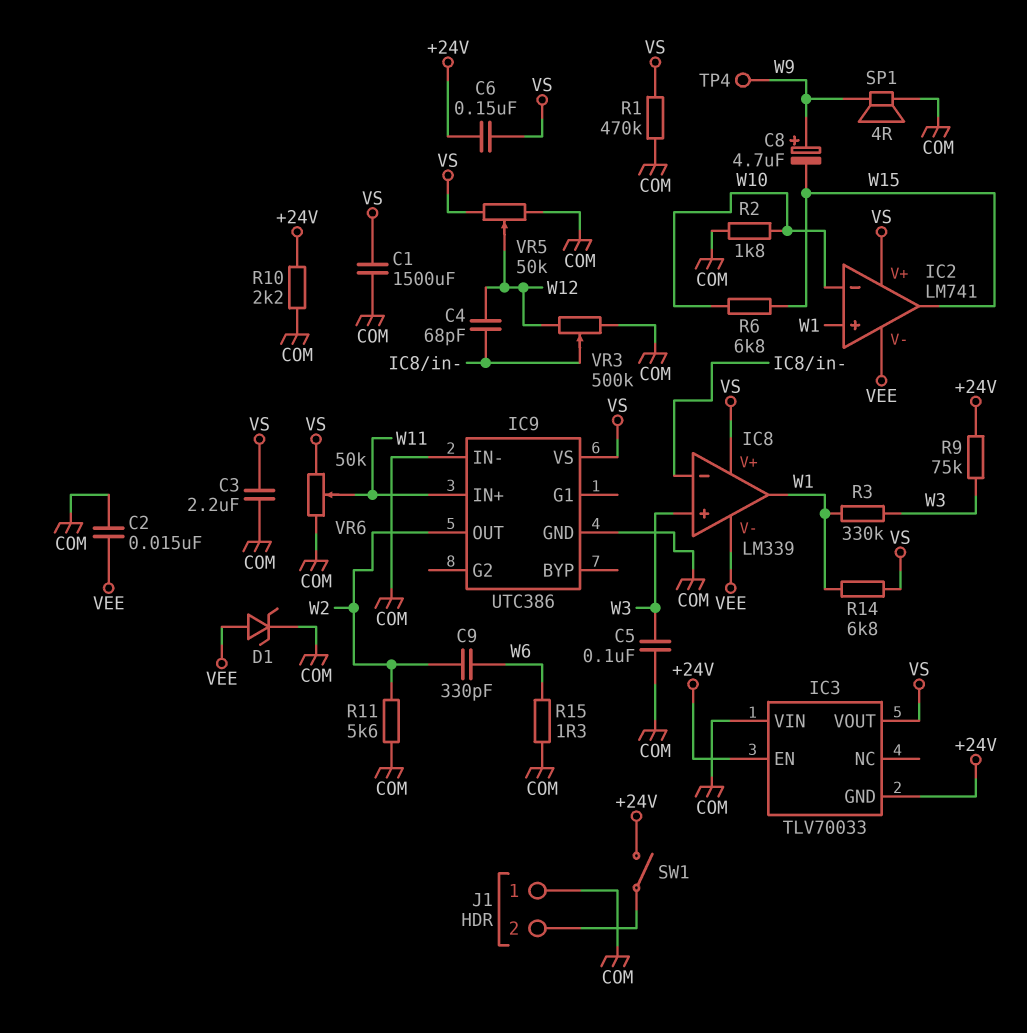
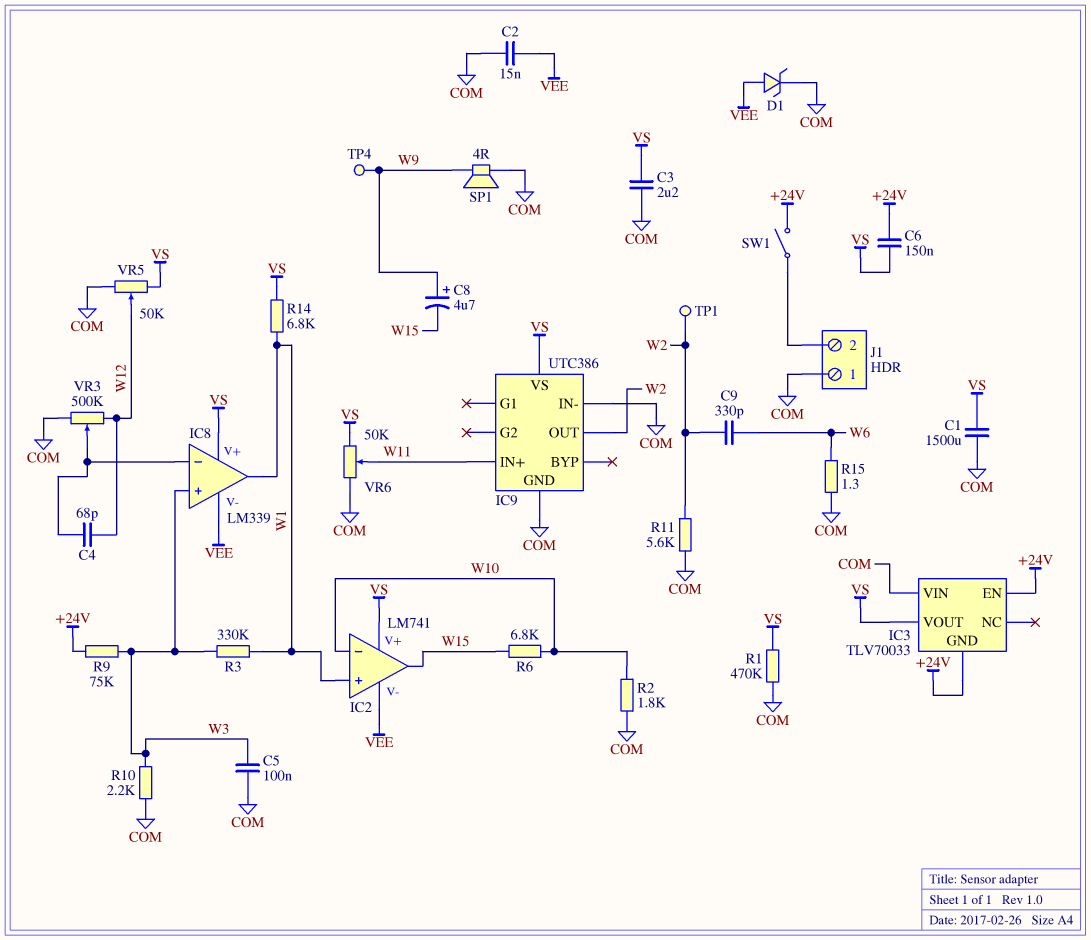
R10: 2.2k (+24V, COM) -> 2.2k (COM, W3)
TP1: none -> test point (W2)

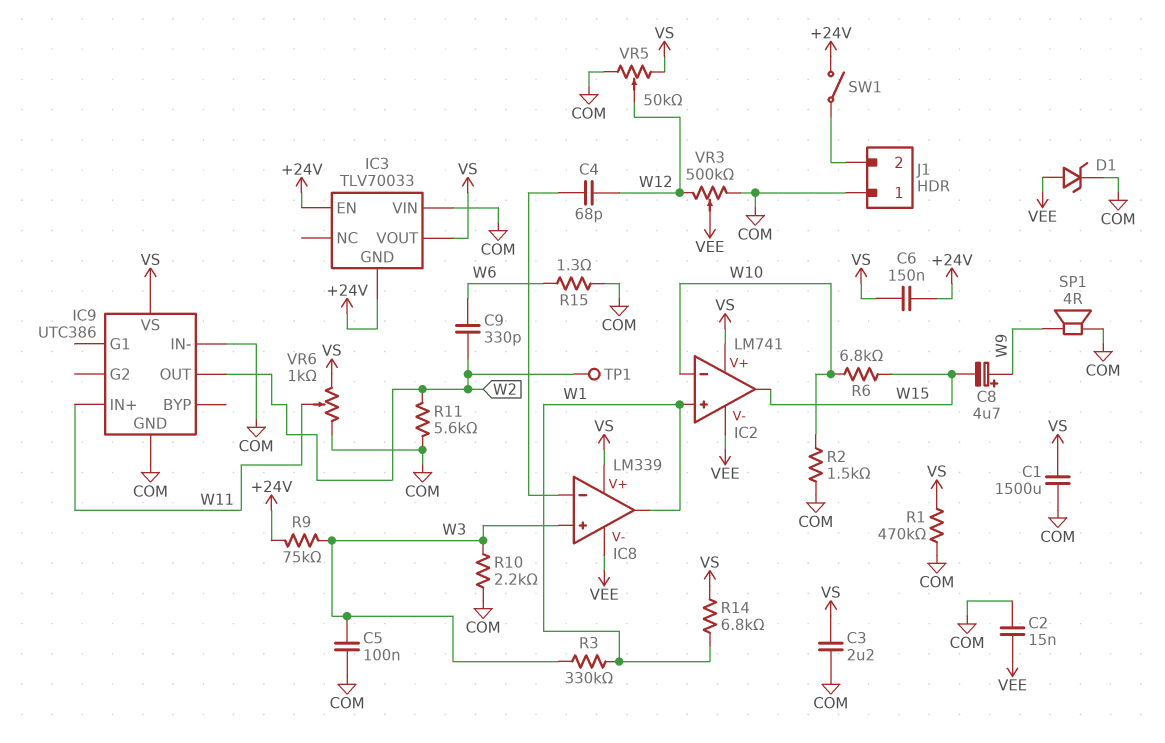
R2: 1.8k (COM, W10) -> 1.5k (COM, W10)
TP4: test point (W9) -> none
VR3: 500k (COM, W12, wiper IC8/in-) -> 500k (COM, W12, wiper VEE)
VR6: 50k (COM, VS, wiper W11) -> 1k (COM, VS, wiper W11)

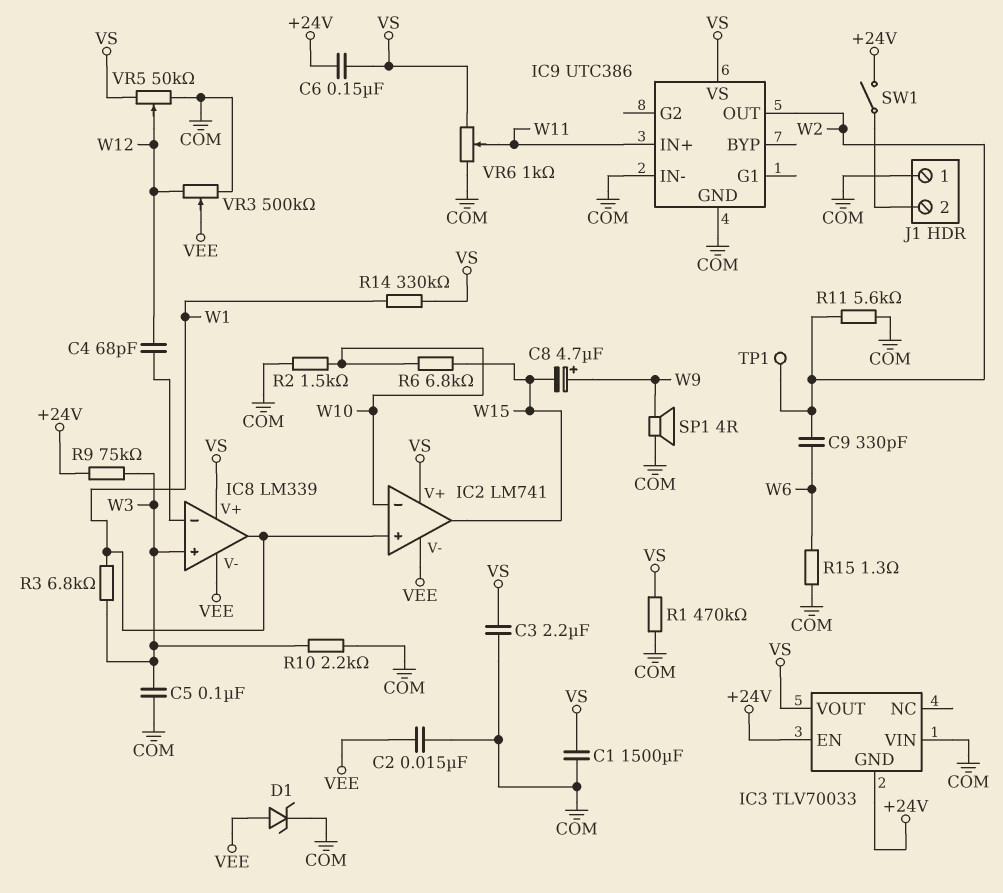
R3: 330k (W1, W3) -> 6.8k (W1, W3)
R14: 6.8k (VS, W1) -> 330k (VS, W1)

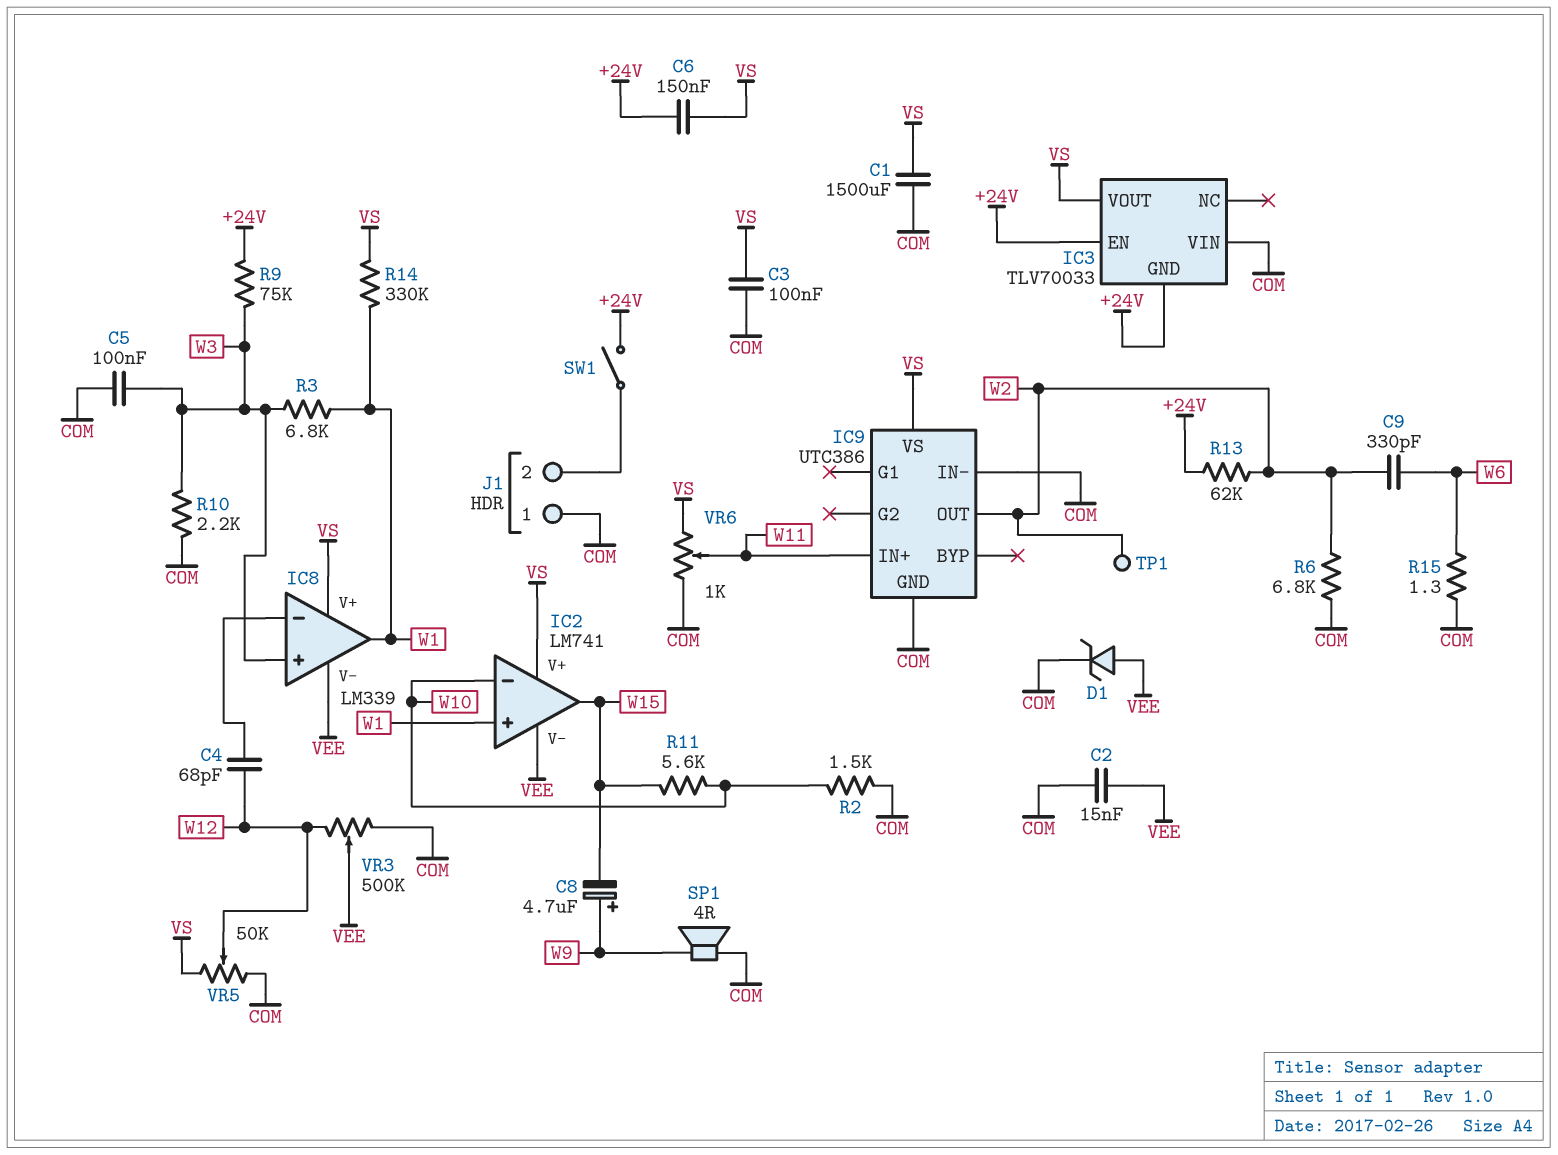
C3: 2.2uF (COM, VS) -> 100nF (COM, VS)
R1: 470k (COM, VS) -> none
R6: 6.8k (W10, W15) -> 6.8k (COM, W2)
R11: 5.6k (COM, W2) -> 5.6k (W10, W15)
R13: none -> 62k (+24V, W2)

